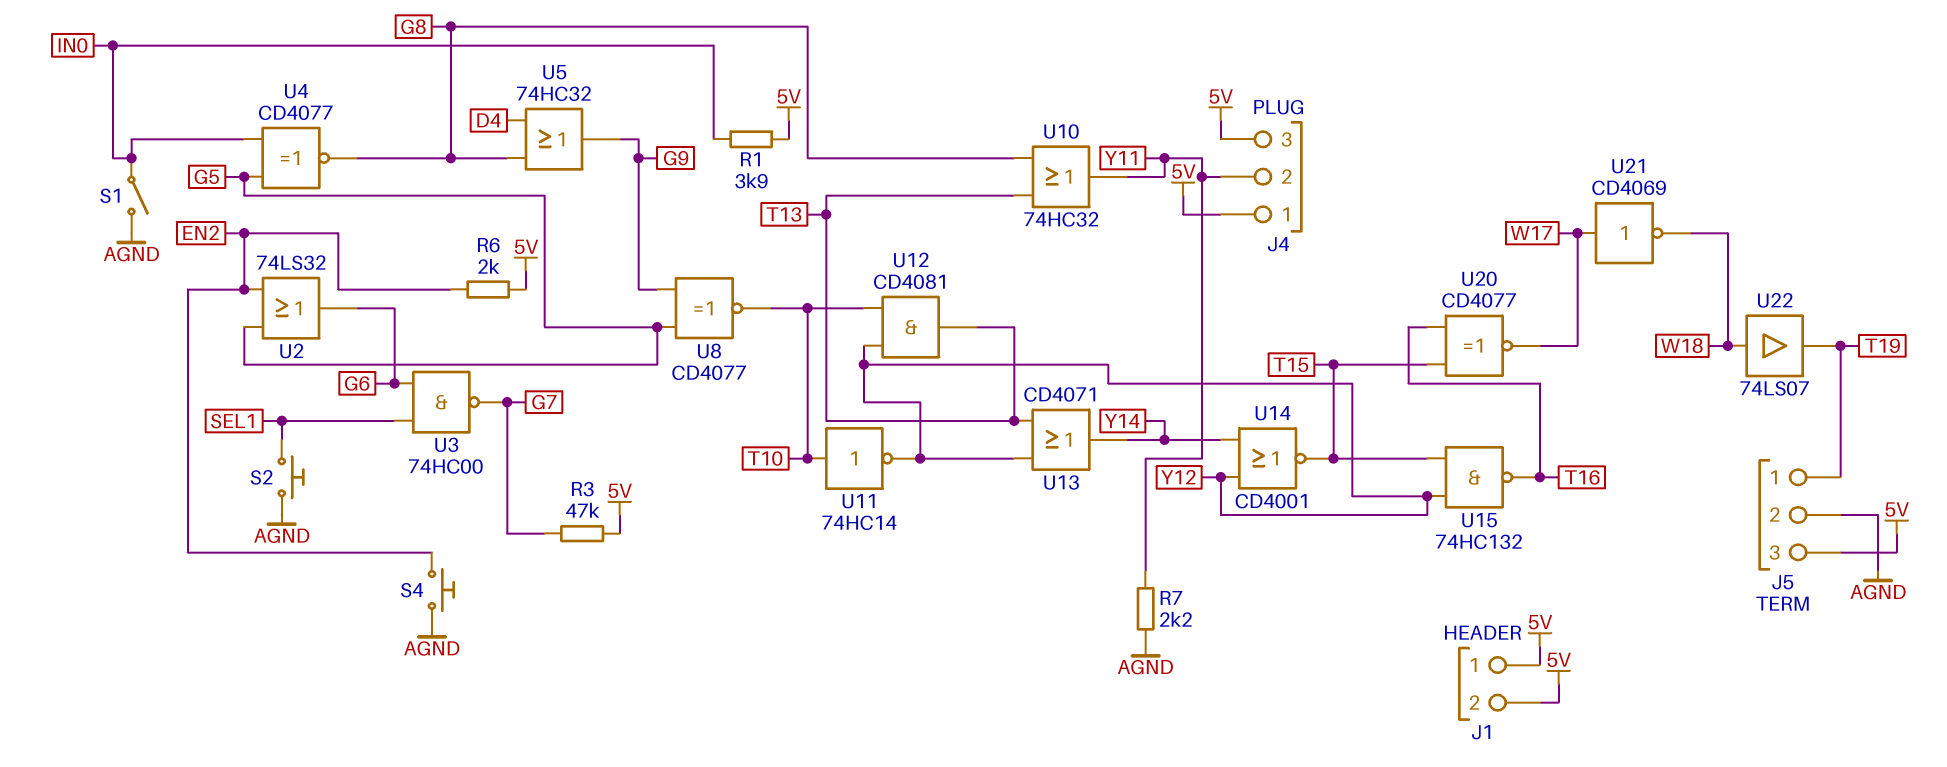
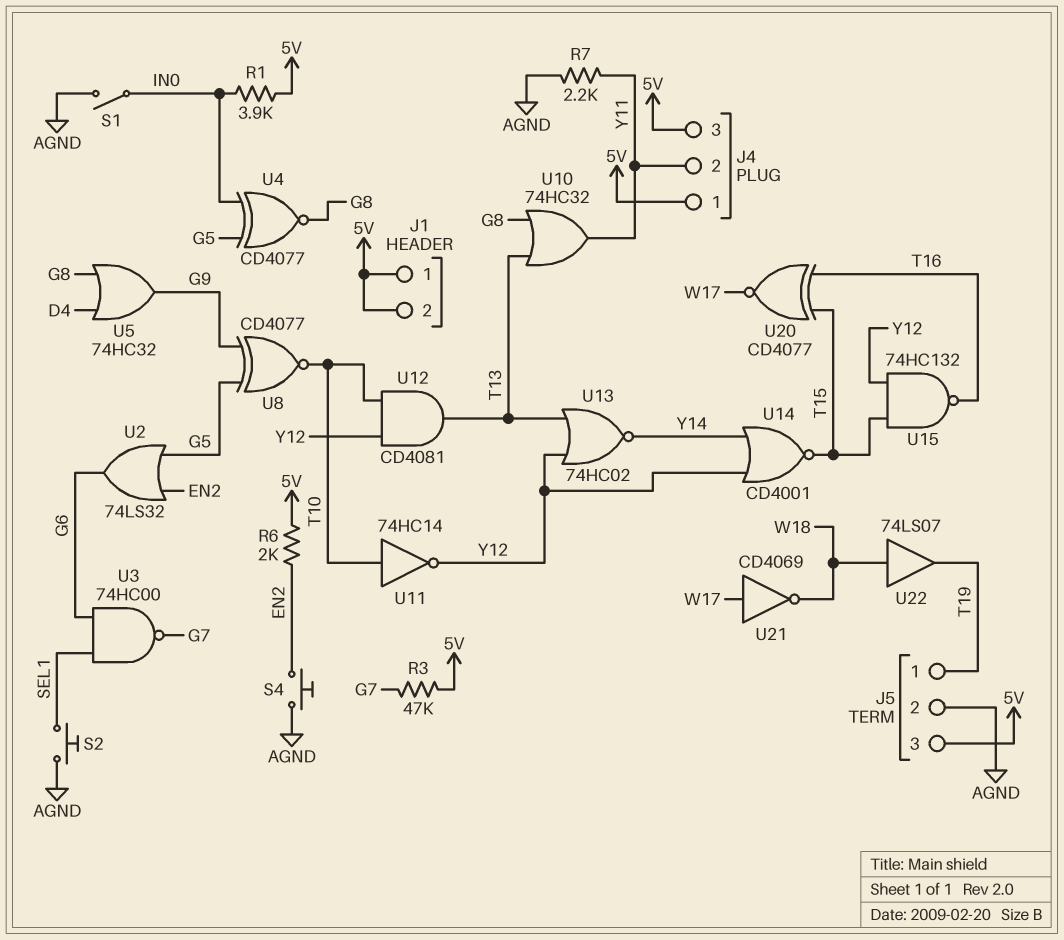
U13: OR CD4071 (in T13, in Y12, out Y14) -> NOR 74HC02 (in T13, in Y12, out Y14)

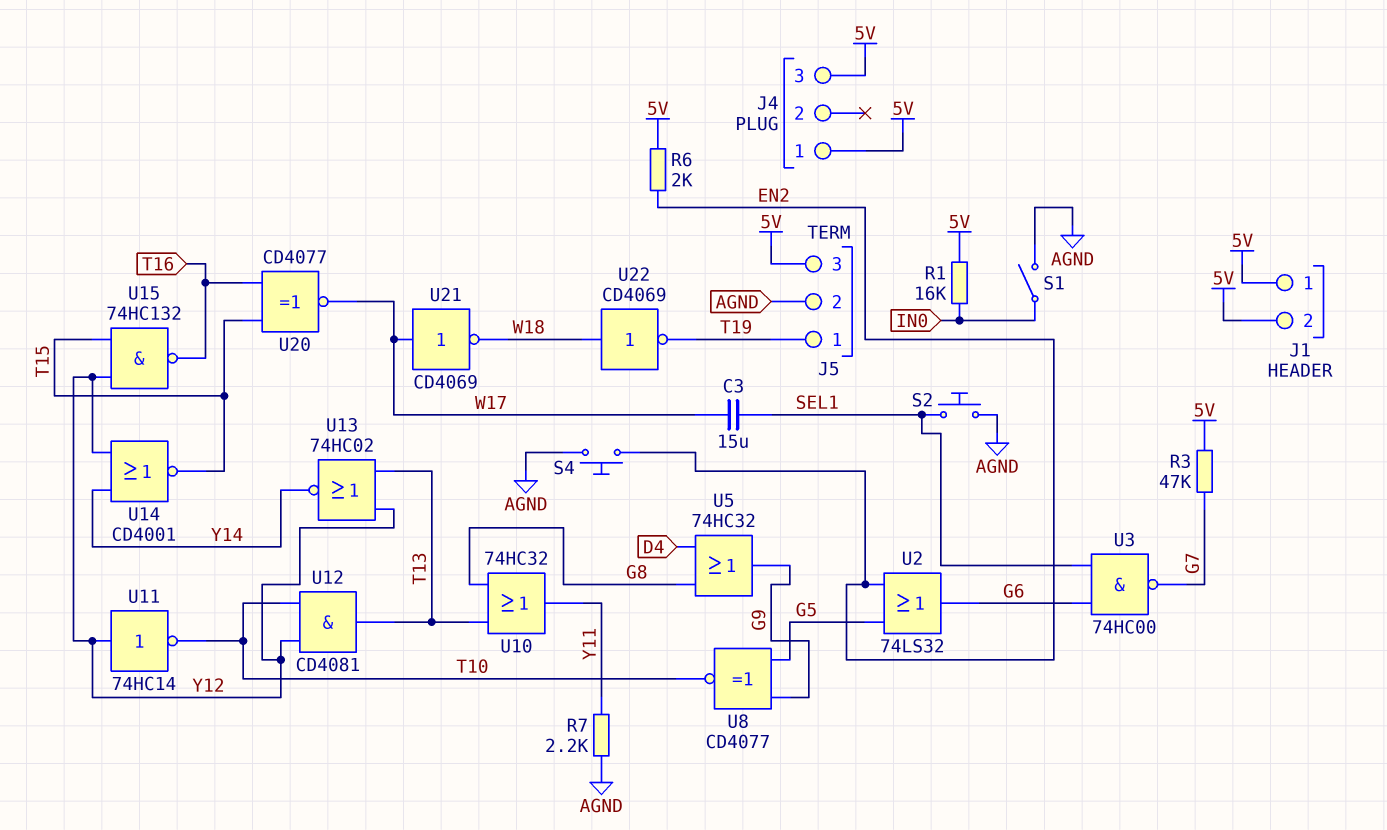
C3: none -> 15uF (SEL1, W17)
J4 pin 2: Y11 -> none
R1: 3.9k (5V, IN0) -> 16k (5V, IN0)
U4: XNOR CD4077 (in G5, in IN0, out G8) -> none
U11: NOT 74HC14 (in T10, out Y12) -> NOT 74HC14 (in Y12, out T10)
U22: buffer 74LS07 (in W18, out T19) -> NOT CD4069 (in W18, out T19)

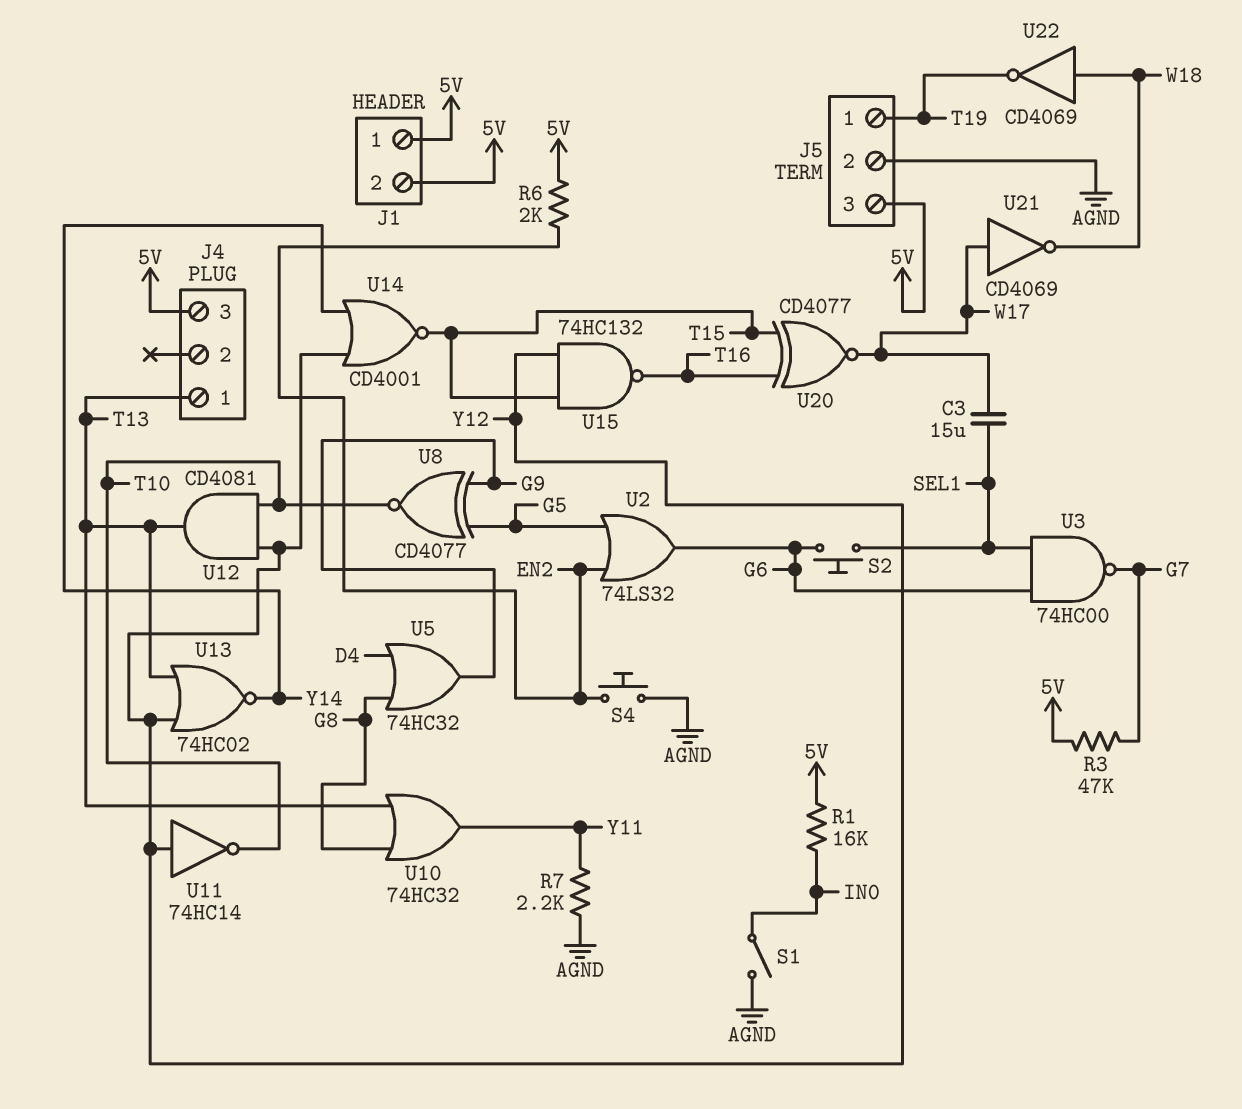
J4 pin 1: 5V -> T13
S2: button (AGND, SEL1) -> button (G6, SEL1)

